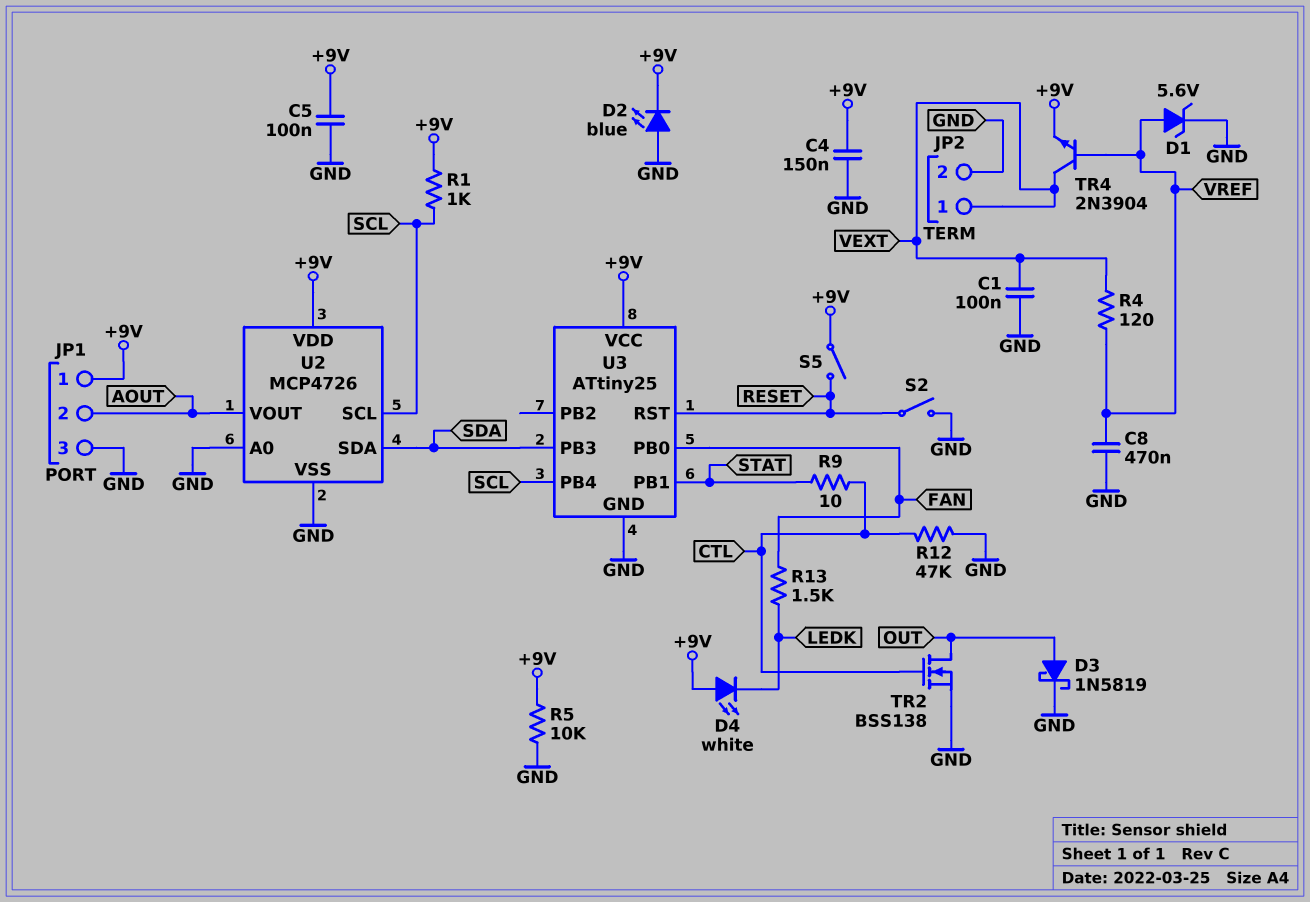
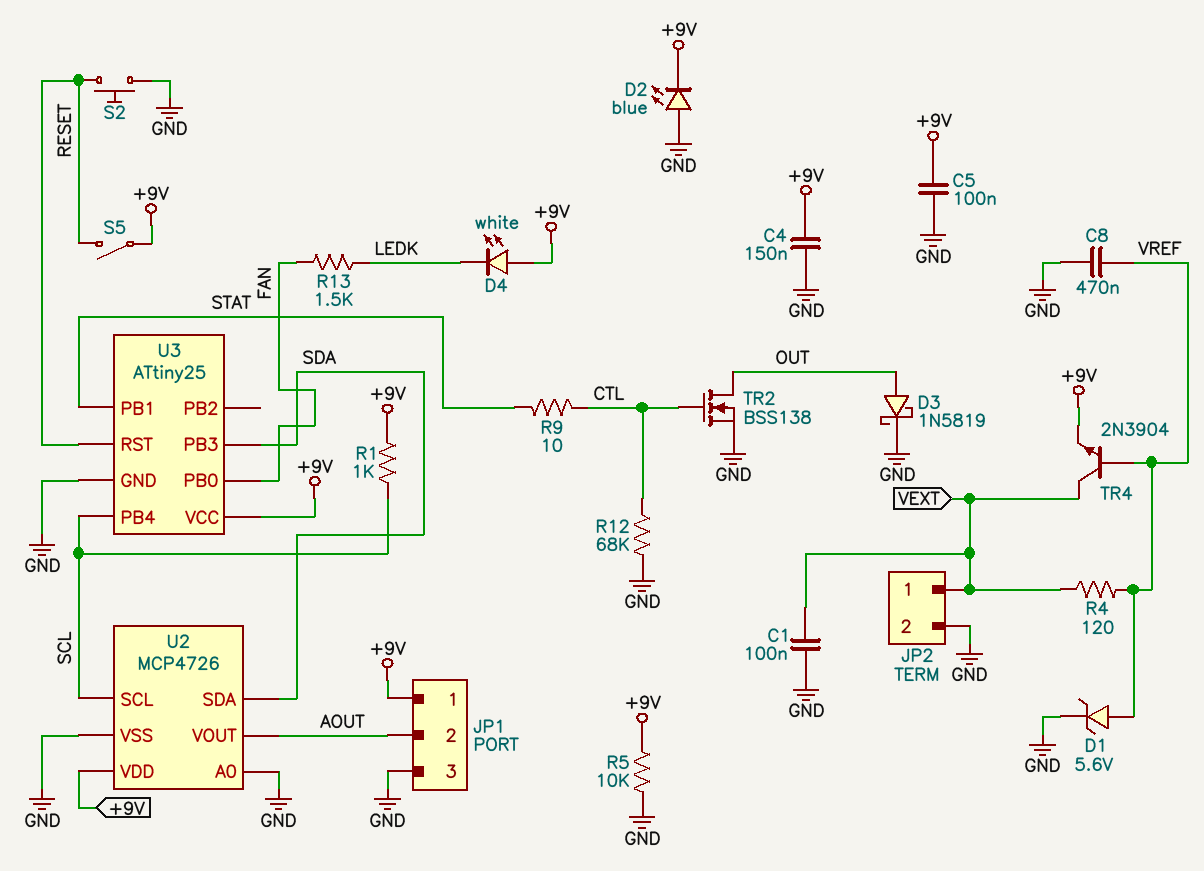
R12: 47k (CTL, GND) -> 68k (CTL, GND)
S2: switch (GND, RESET) -> button (GND, RESET)

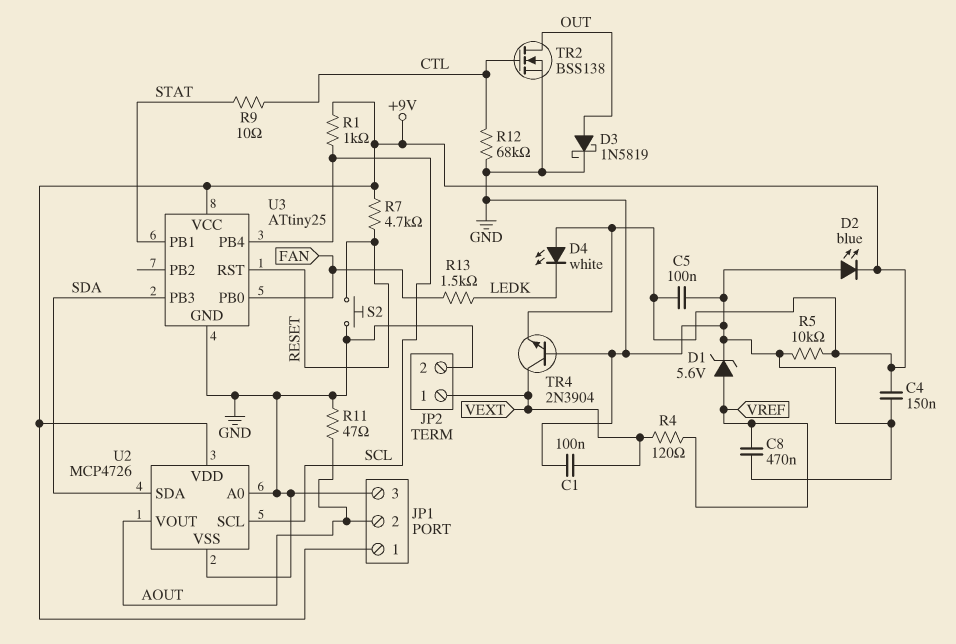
R7: none -> 4.7k (+9V, RESET)
R11: none -> 47 (AOUT, GND)
S5: switch (+9V, RESET) -> none
TR4: NPN 2N3904 (B VREF, C VEXT, E +9V) -> NPN 2N3904 (B GND, C VEXT, E +9V)

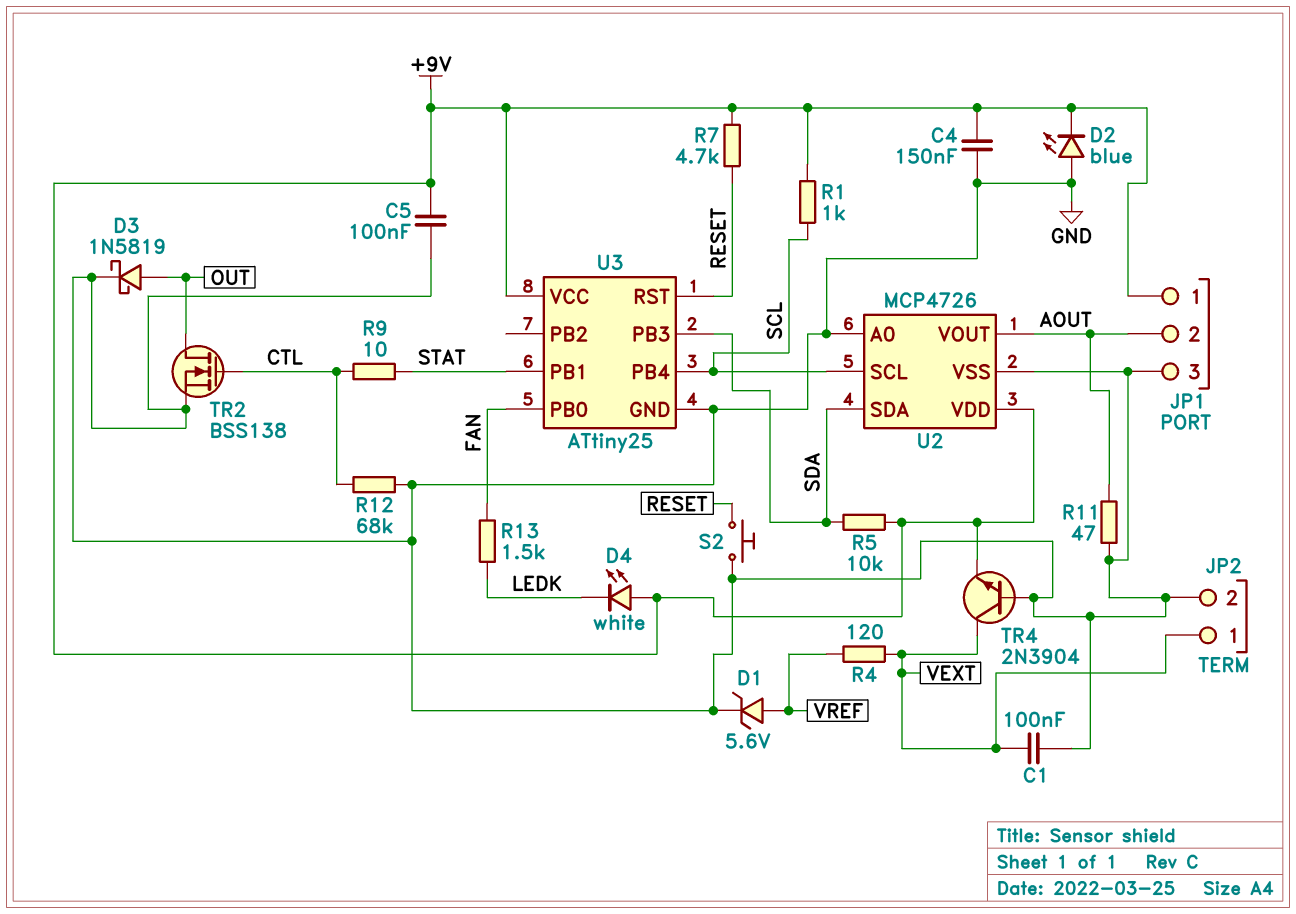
C8: 470nF (GND, VREF) -> none
R5: 10k (+9V, GND) -> 10k (+9V, SDA)

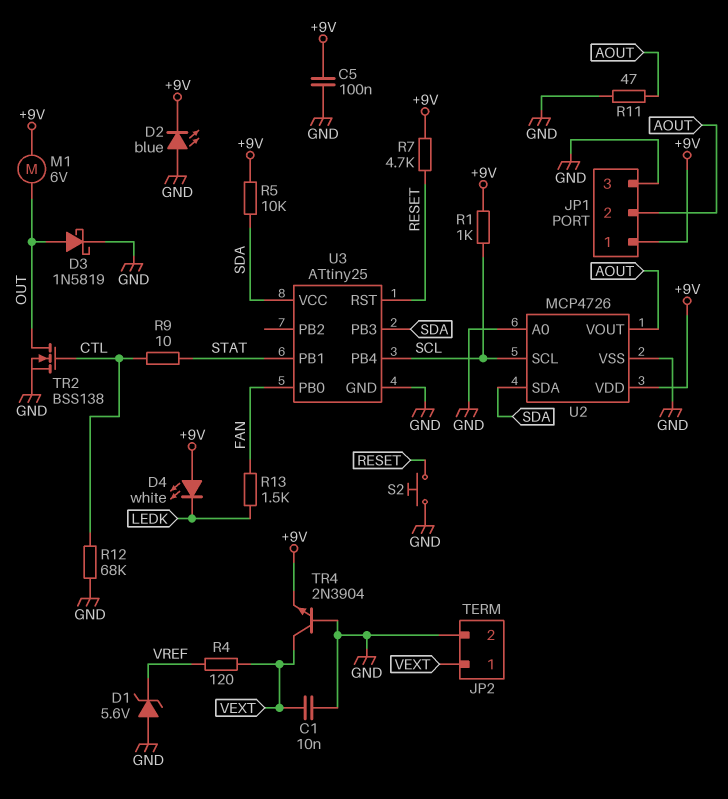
C1: 100nF (GND, VEXT) -> 10nF (GND, VEXT)
C4: 150nF (+9V, GND) -> none
D1: zener 5.6V (A VREF, K GND) -> zener 5.6V (A GND, K VREF)
M1: none -> motor 6V (+9V, OUT)
U3 pin VCC: +9V -> SDA

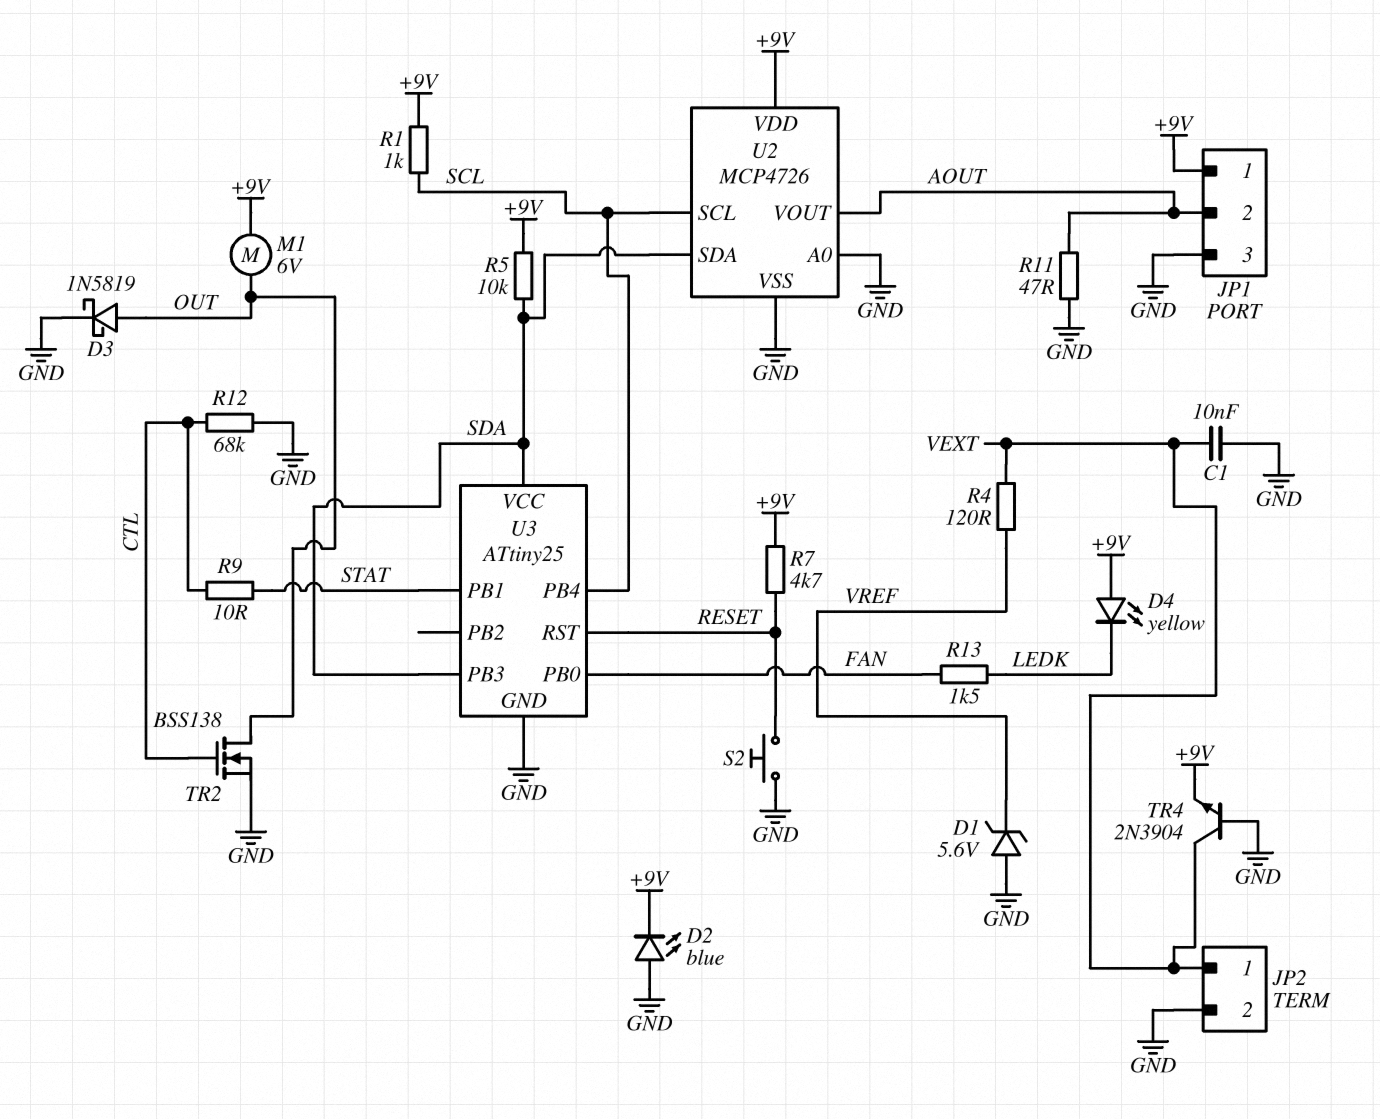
C5: 100nF (+9V, GND) -> none
D4: LED white (A +9V, K LEDK) -> LED yellow (A +9V, K LEDK)

